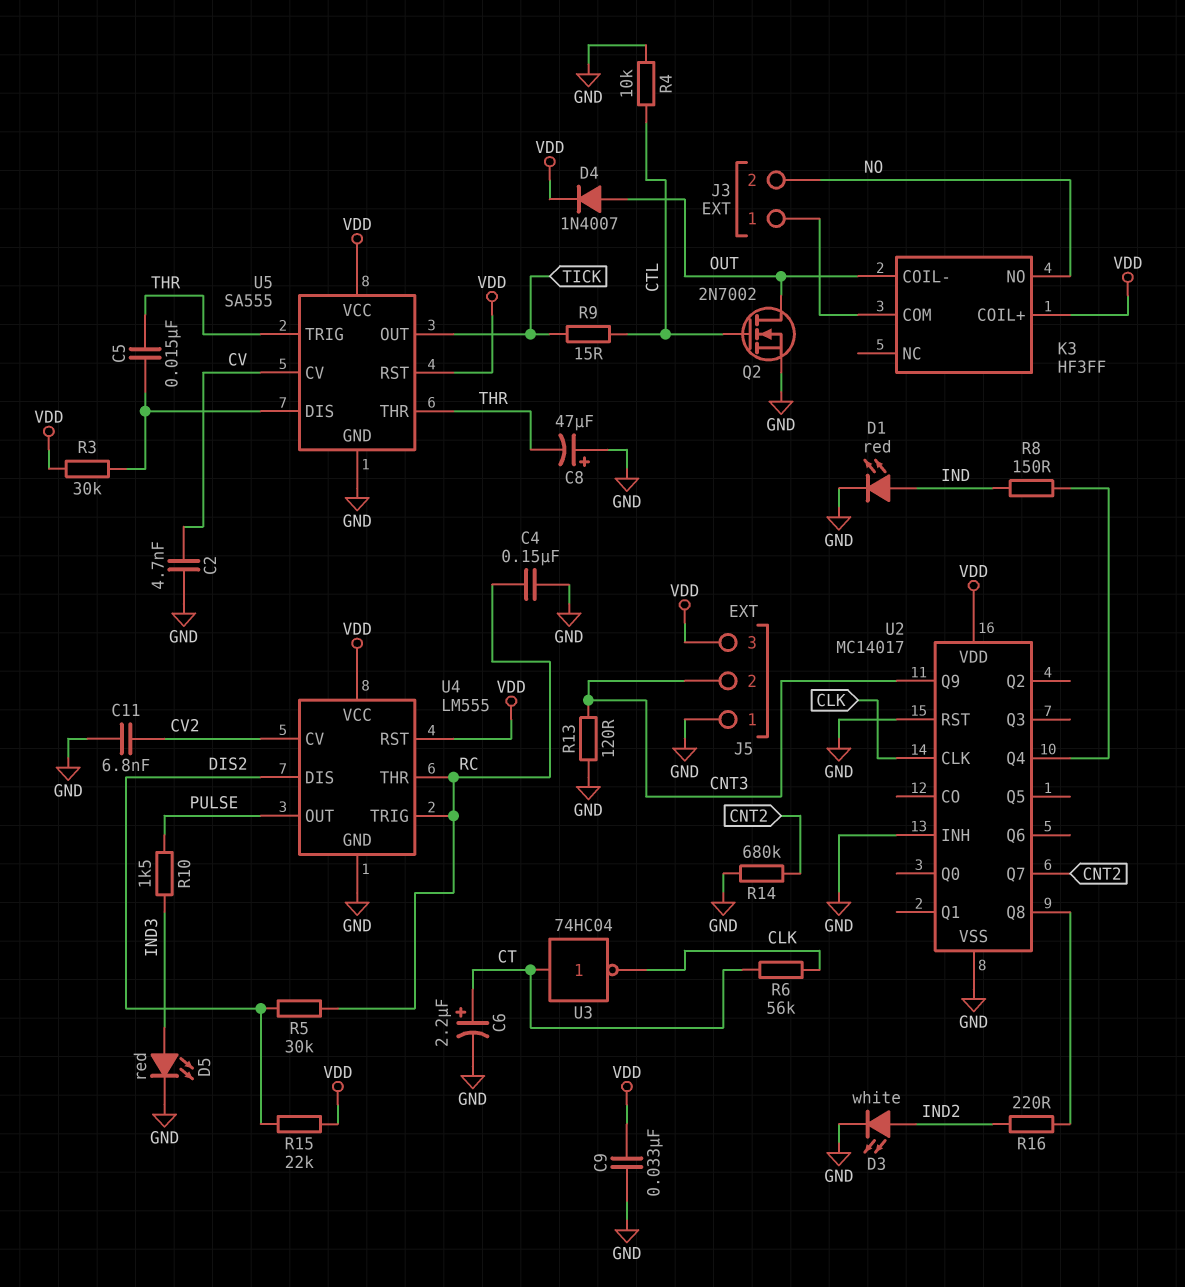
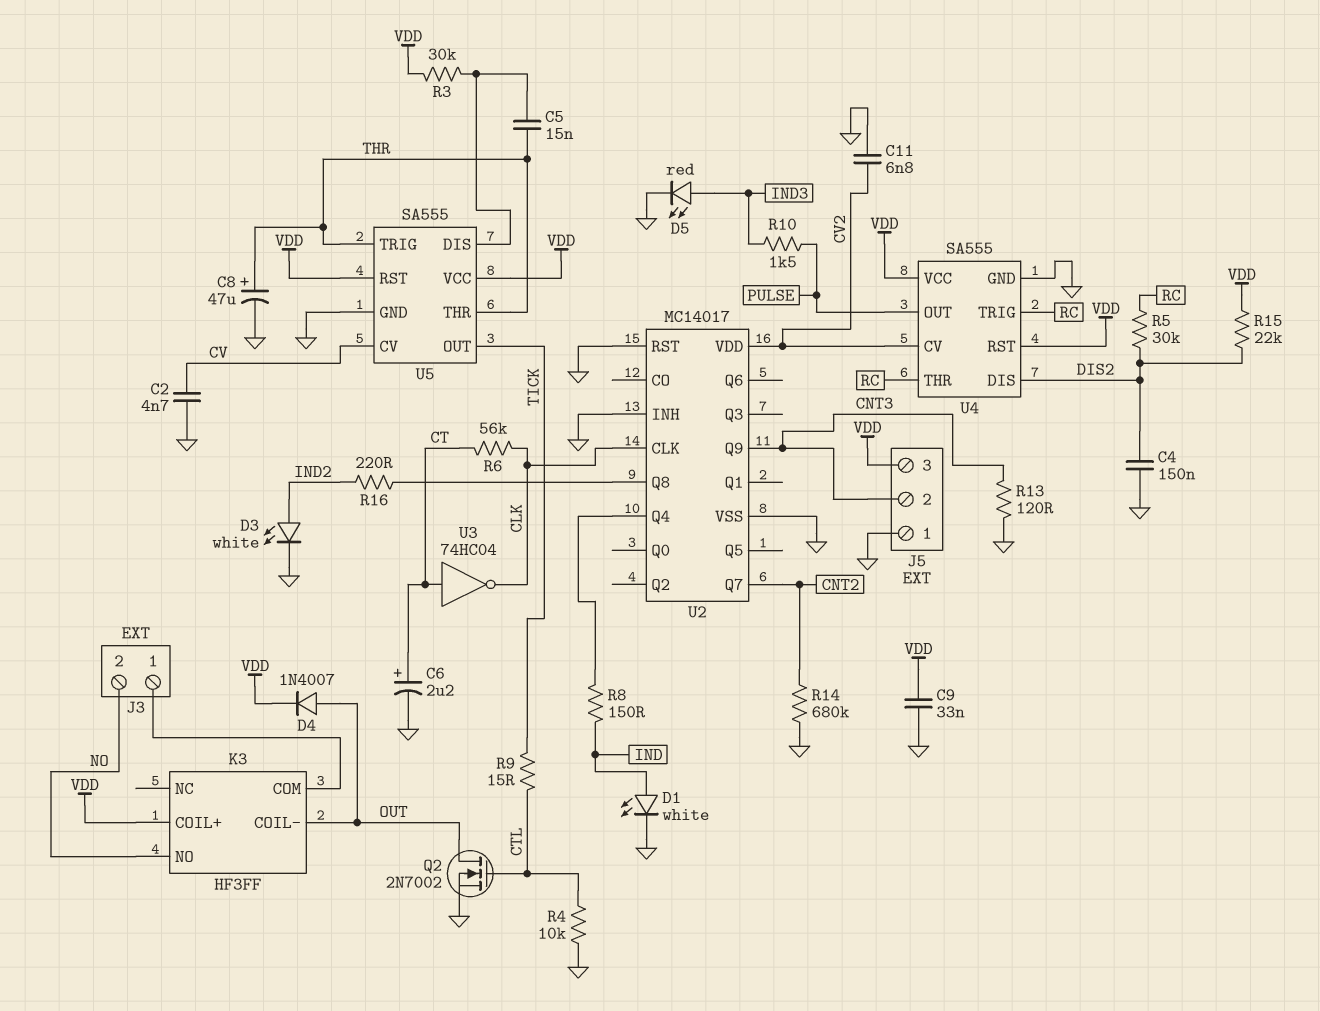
C4: 150nF (GND, RC) -> 150nF (DIS2, GND)
C8: 47uF (plus GND, minus THR) -> 47uF (plus THR, minus GND)
D1: LED red (A IND, K GND) -> LED white (A IND, K GND)
U2 pin VDD: VDD -> CV2
U4: LM555 -> SA555

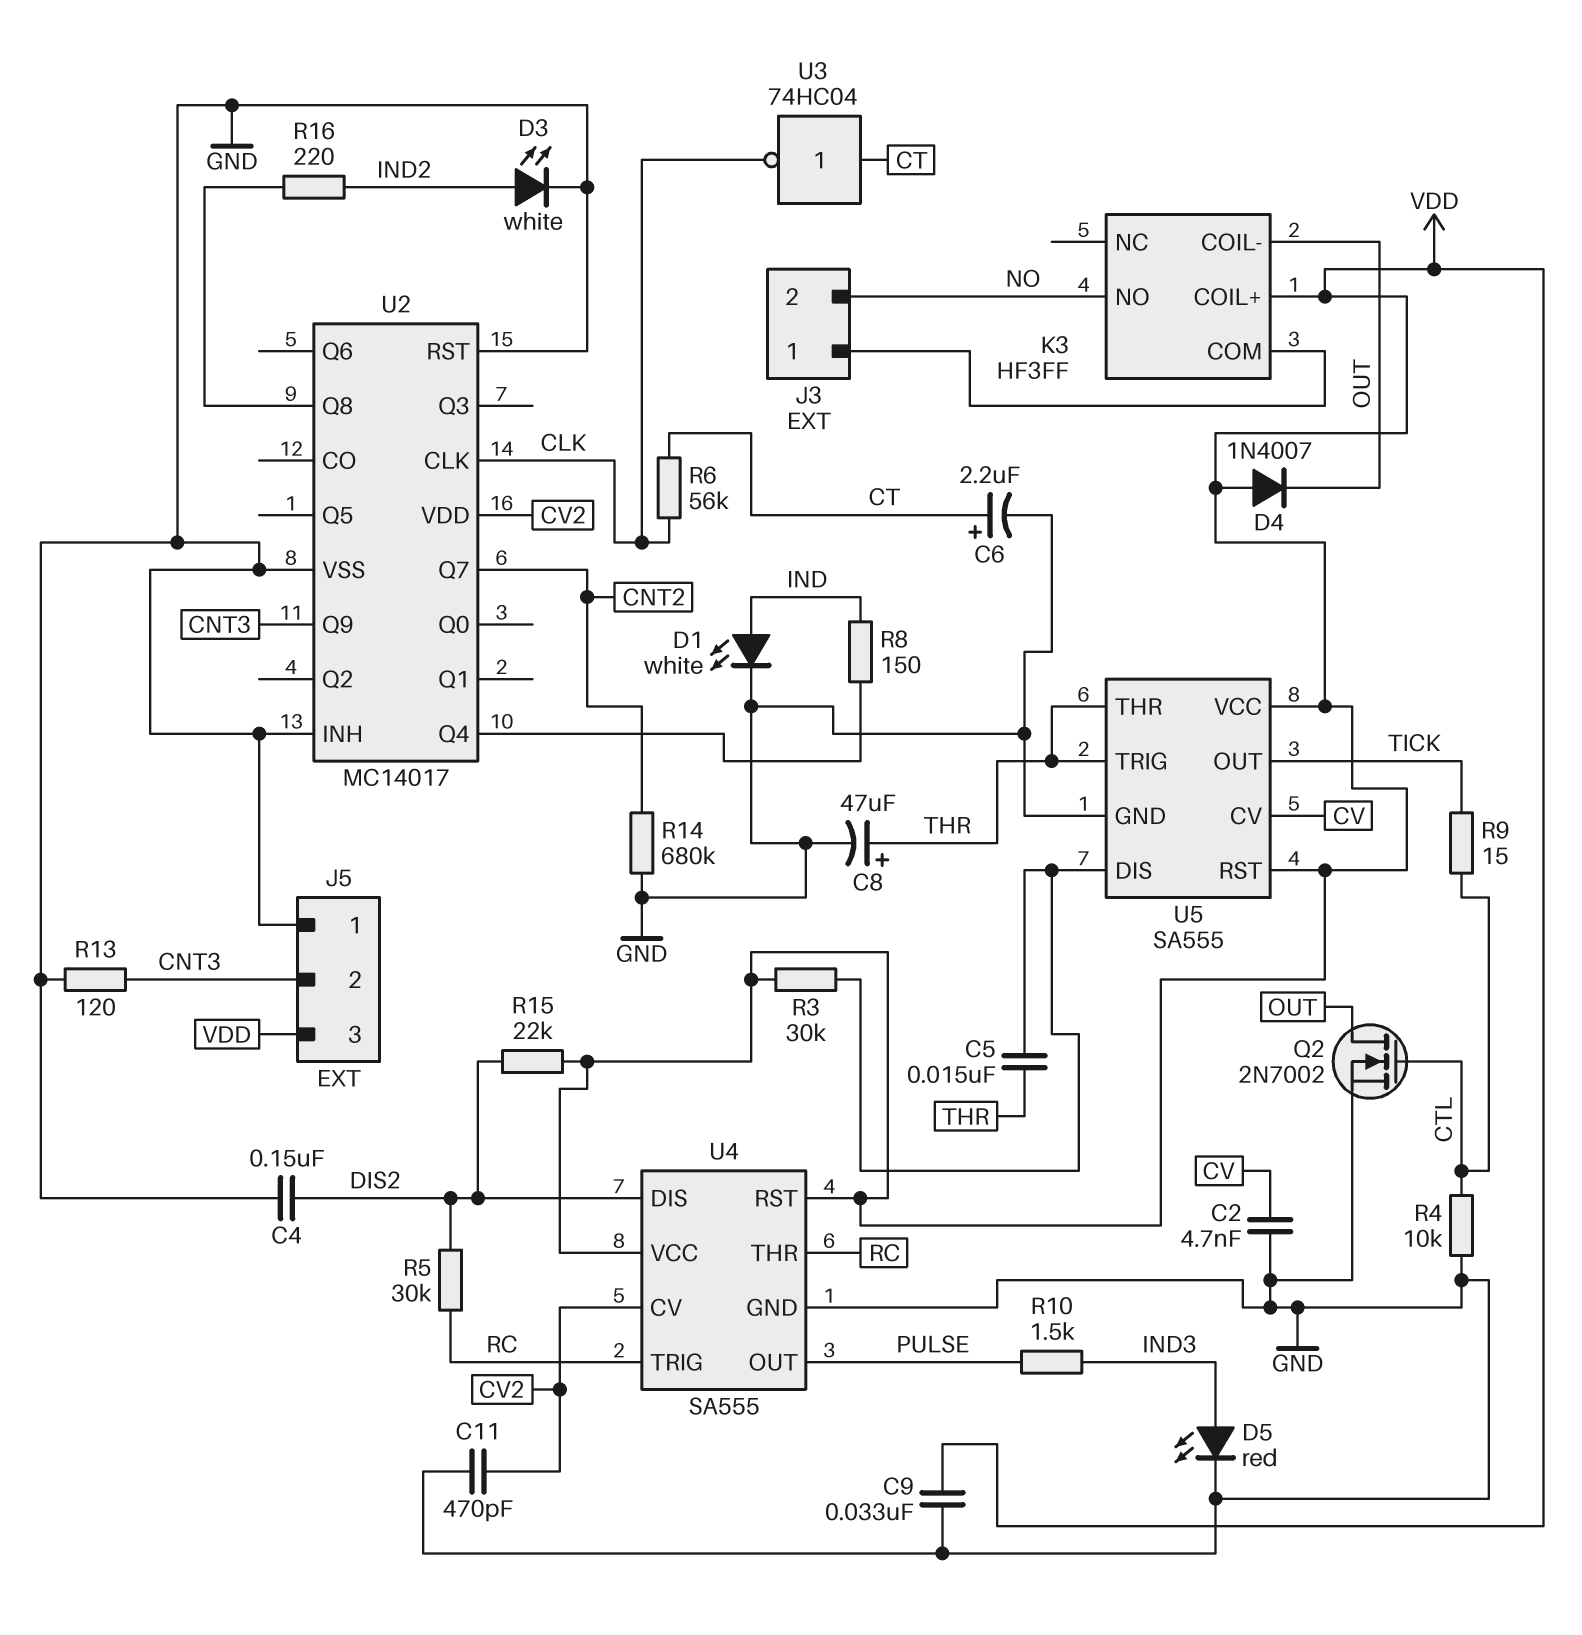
C11: 6.8nF (CV2, GND) -> 470pF (CV2, GND)
D4: diode 1N4007 (A OUT, K VDD) -> diode 1N4007 (A VDD, K OUT)

